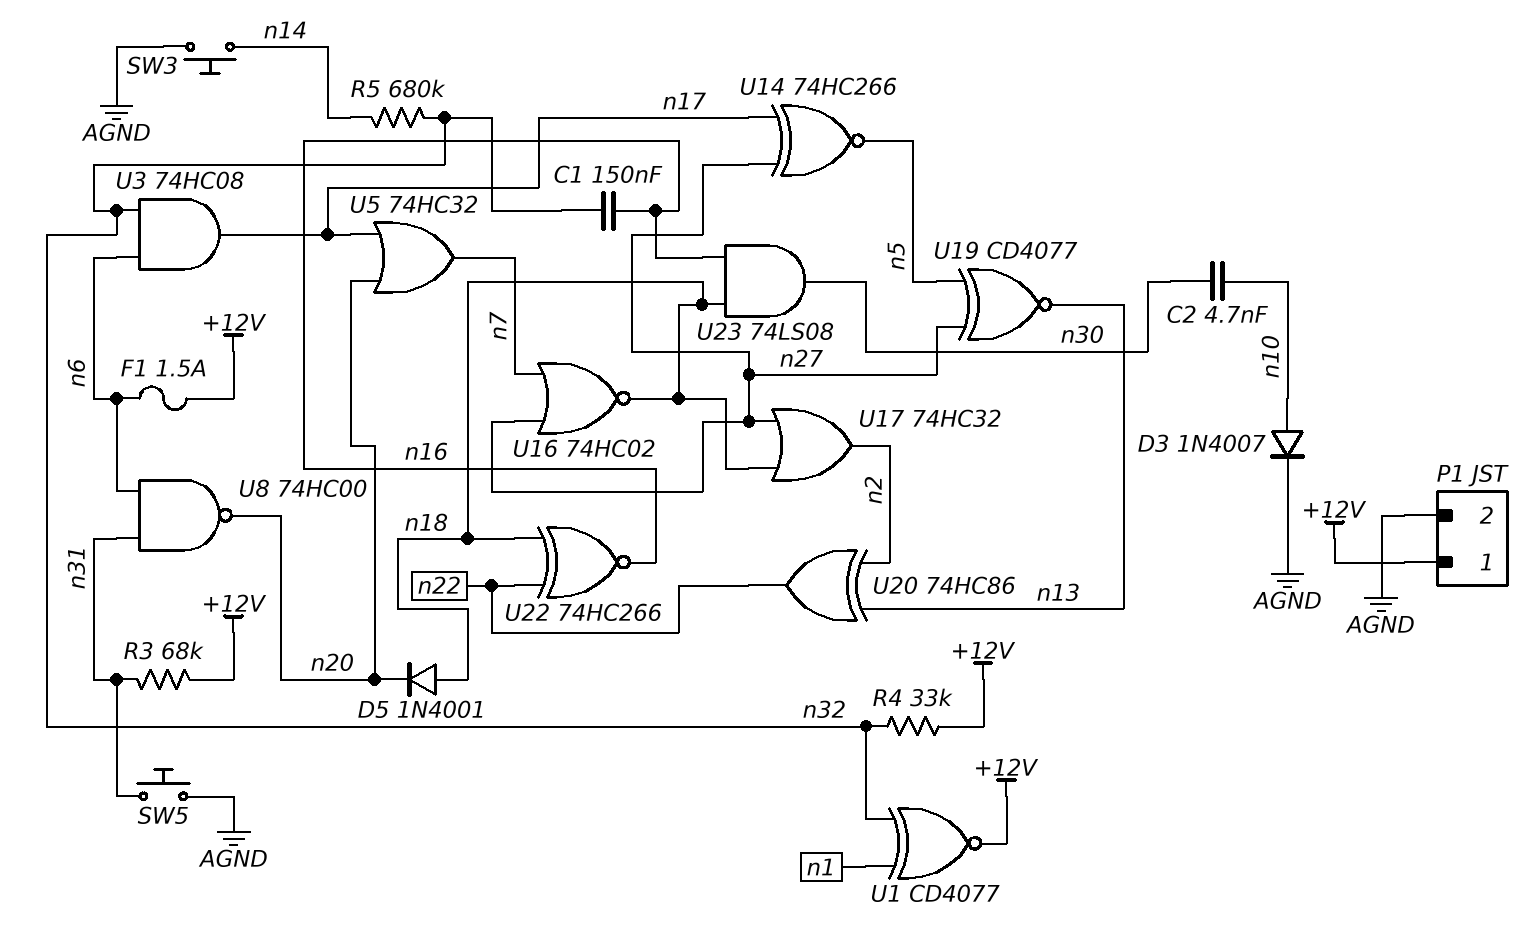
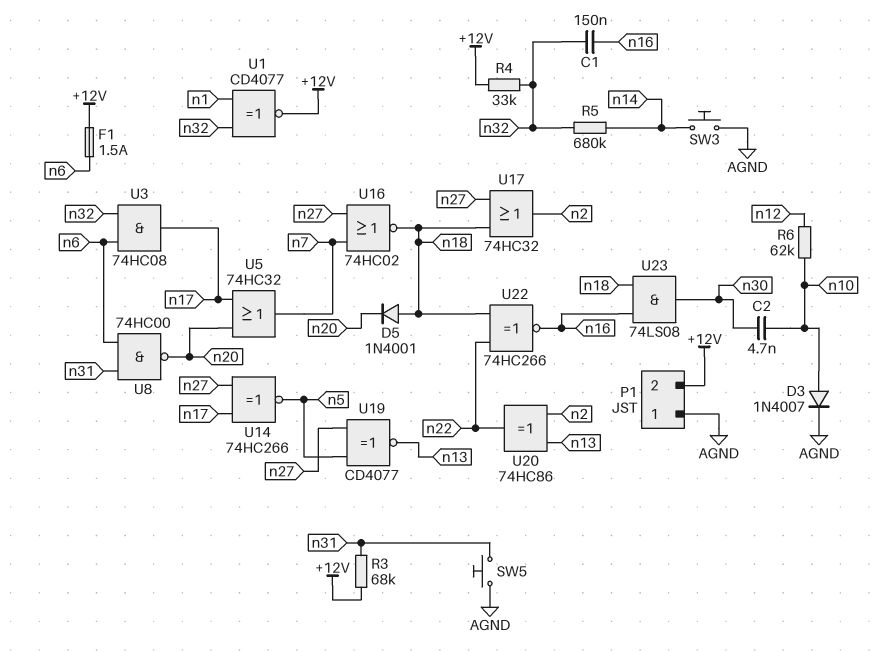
P1 pin 1: +12V -> AGND
P1 pin 2: AGND -> +12V
R6: none -> 62k (n10, n12)

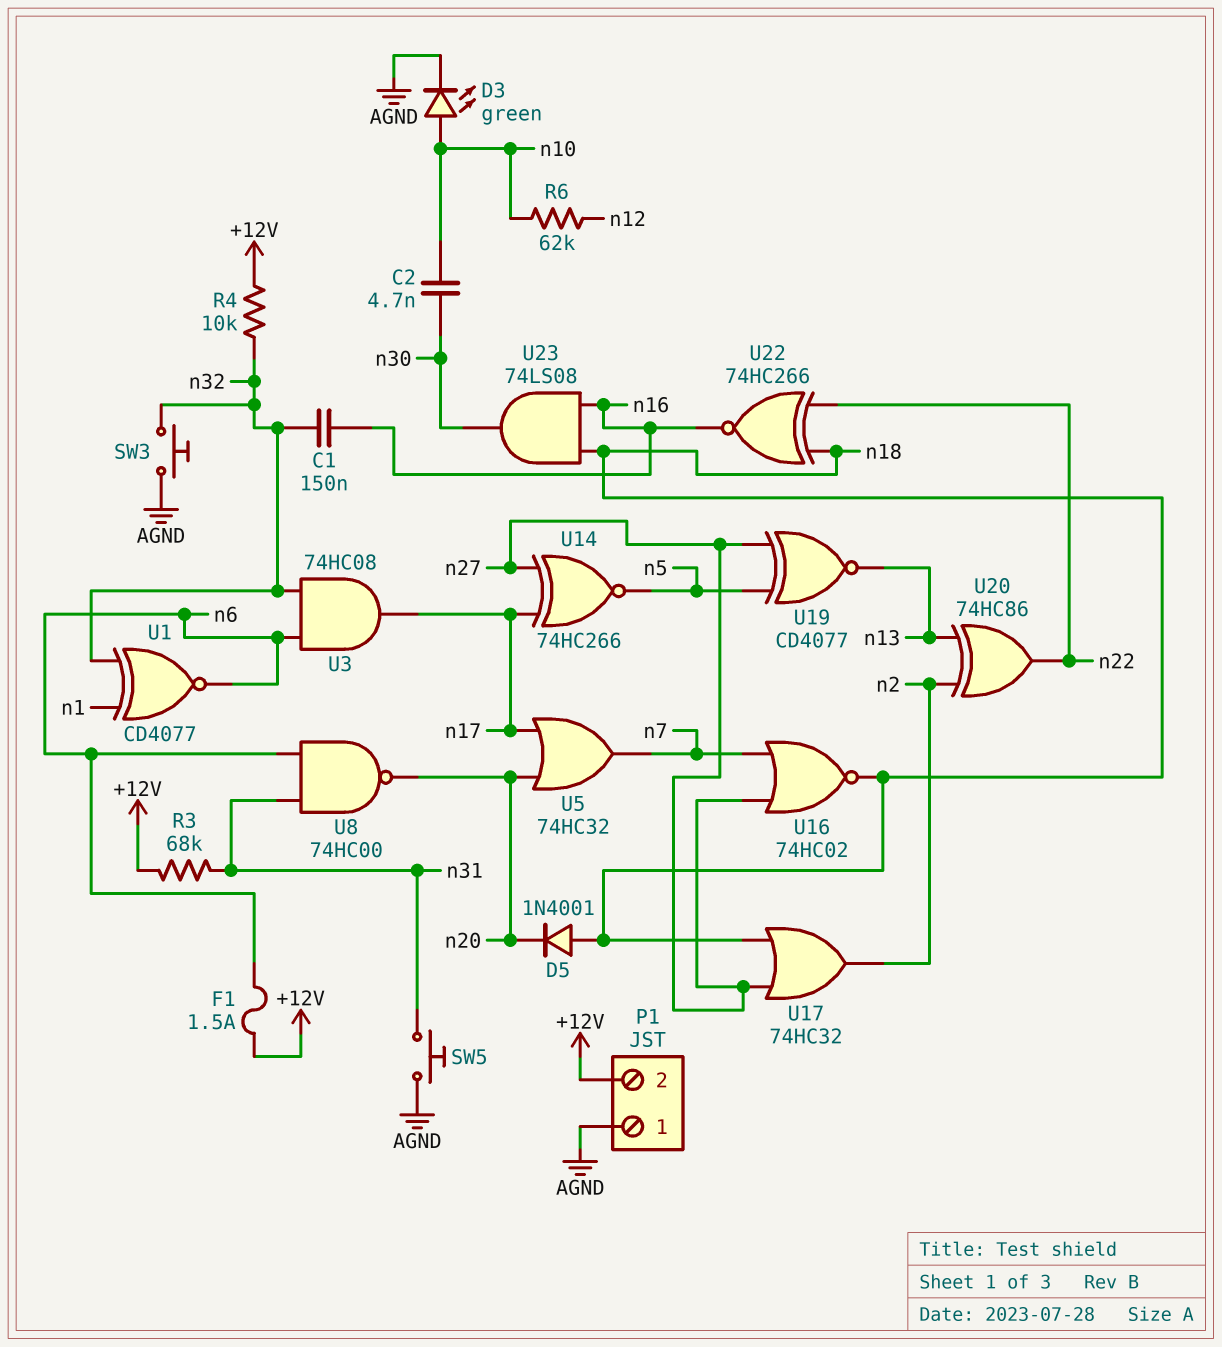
D3: diode 1N4007 (A n10, K AGND) -> LED green (A n10, K AGND)
R4: 33k (+12V, n32) -> 10k (+12V, n32)
R5: 680k (n14, n32) -> none
SW3: button (AGND, n14) -> button (AGND, n32)
U1: XNOR CD4077 (in n1, in n32, out +12V) -> XNOR CD4077 (in n1, in n32, out n6)

